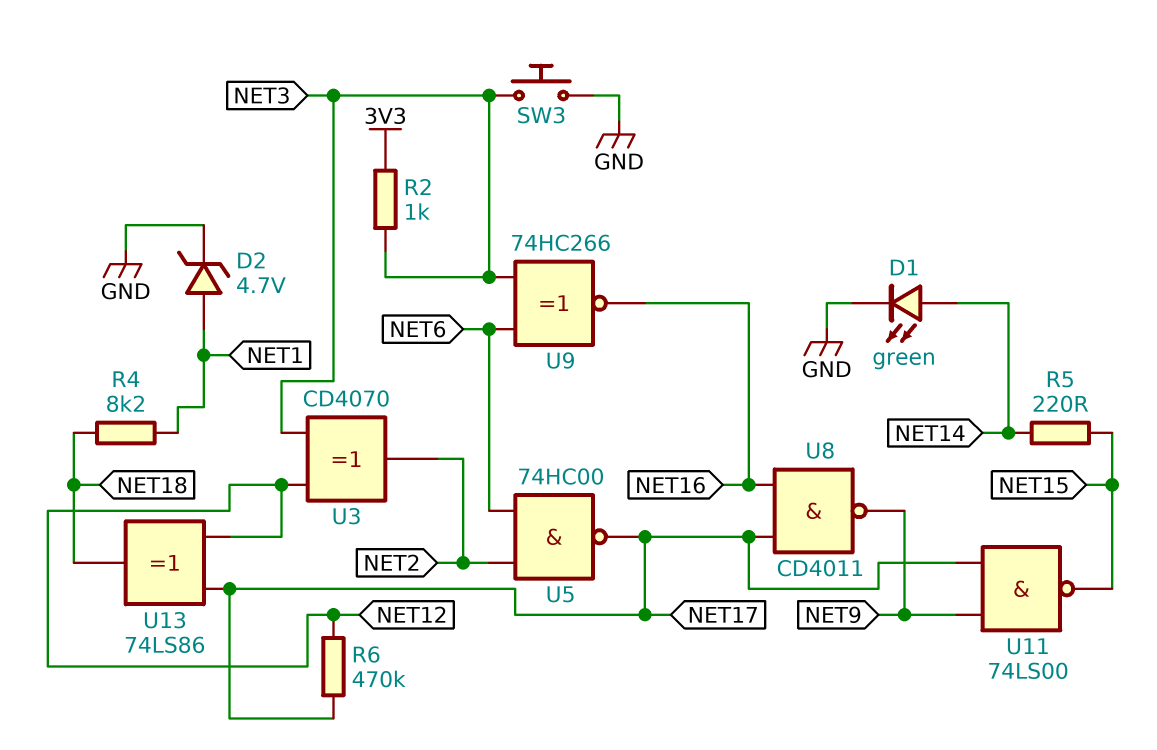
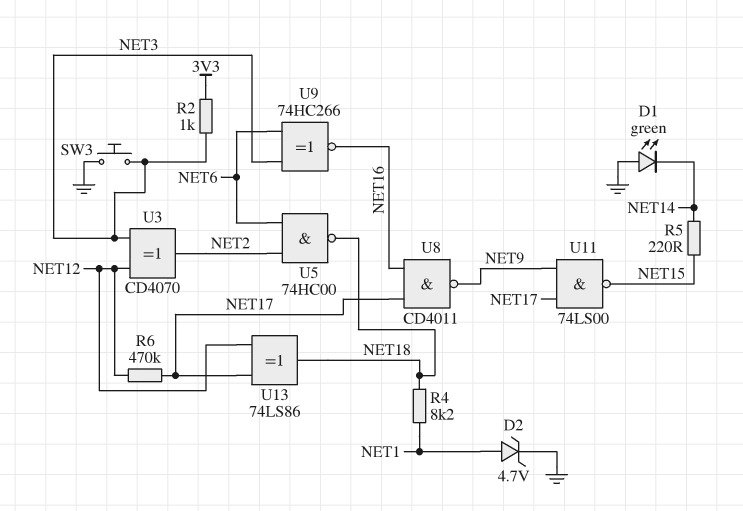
D1: LED green (A NET14, K GND) -> LED green (A GND, K NET14)
U5: NAND 74HC00 (in NET2, in NET6, out NET17) -> NAND 74HC00 (in NET2, in NET6, out NET18)

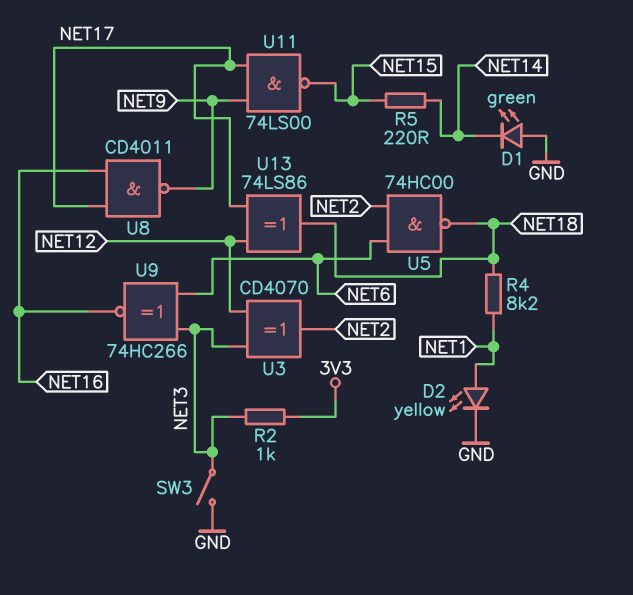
D2: zener 4.7V (A NET1, K GND) -> LED yellow (A NET1, K GND)
R6: 470k (NET12, NET17) -> none
SW3: button (GND, NET3) -> switch (GND, NET3)

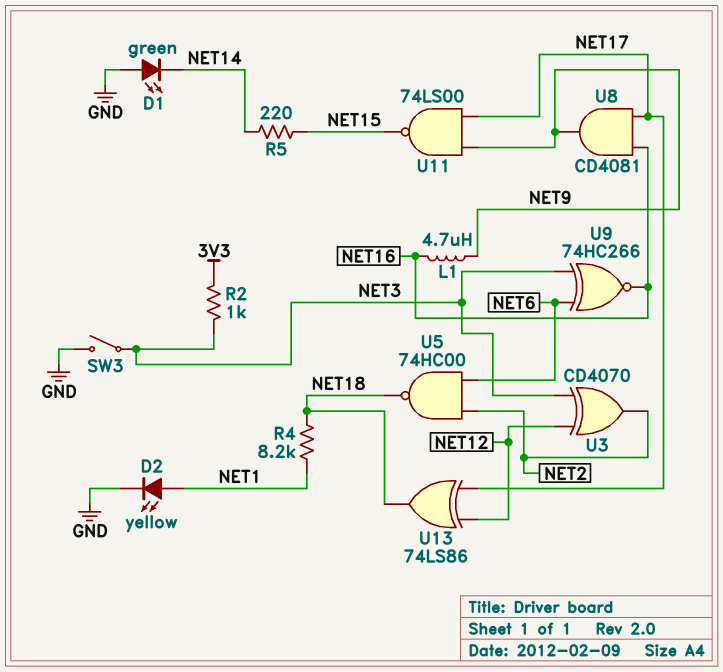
L1: none -> 4.7uH (NET9, NET16)
U8: NAND CD4011 (in NET16, in NET17, out NET9) -> AND CD4081 (in NET16, in NET17, out NET9)

